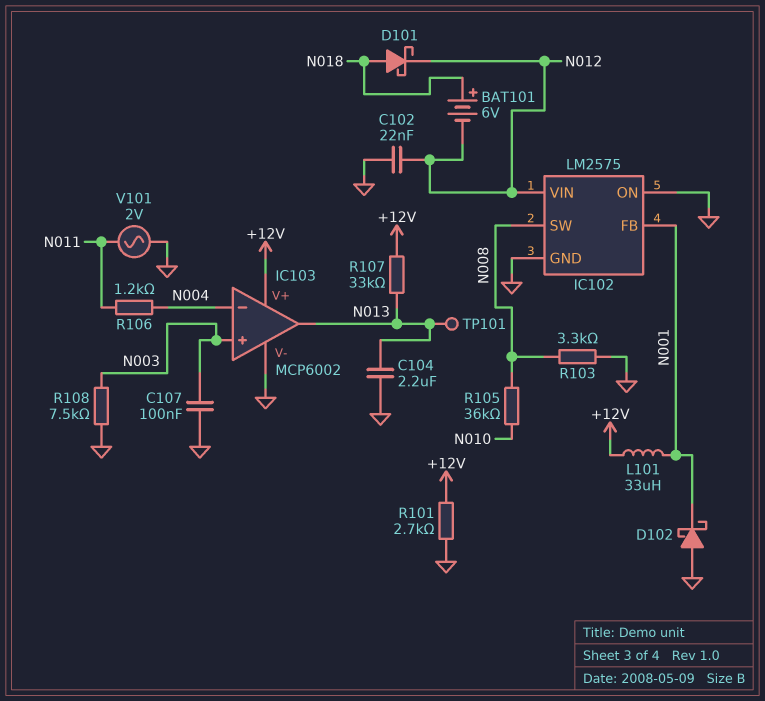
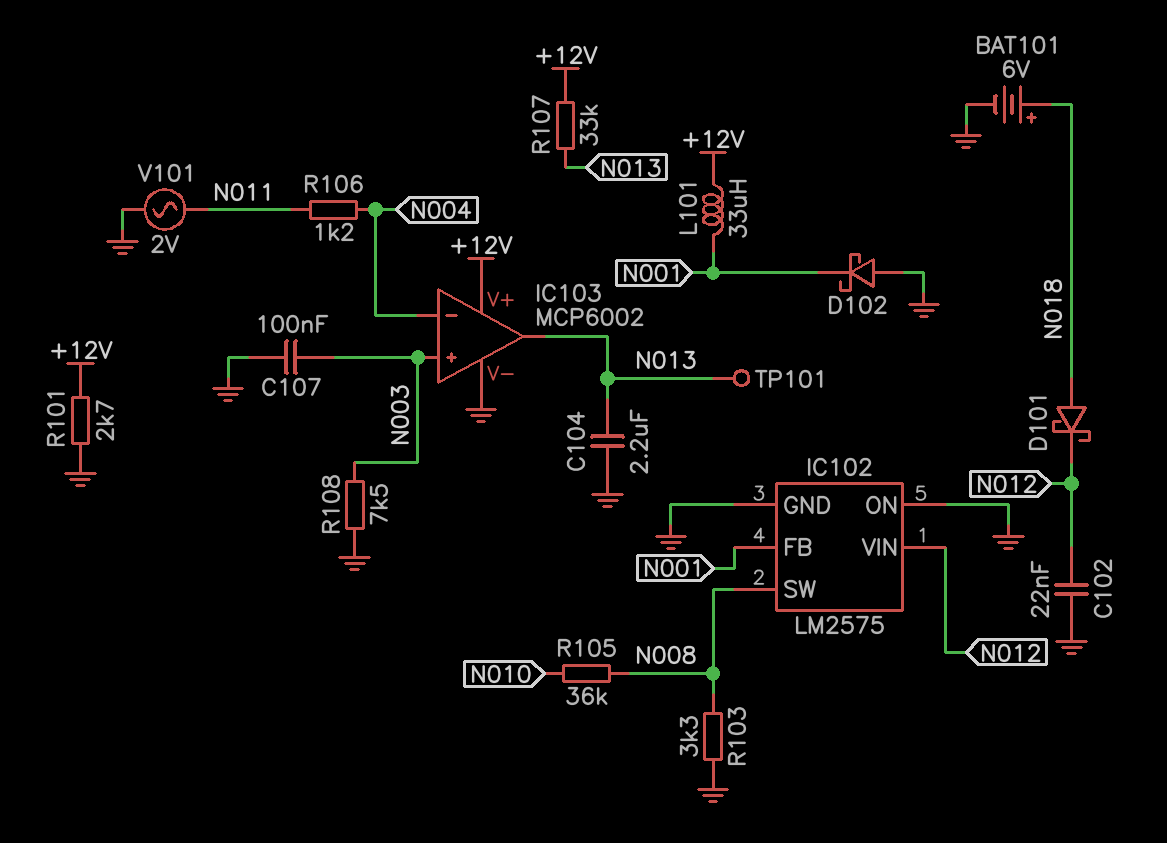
BAT101: 6V (plus N018, minus N012) -> 6V (plus N018, minus GND)

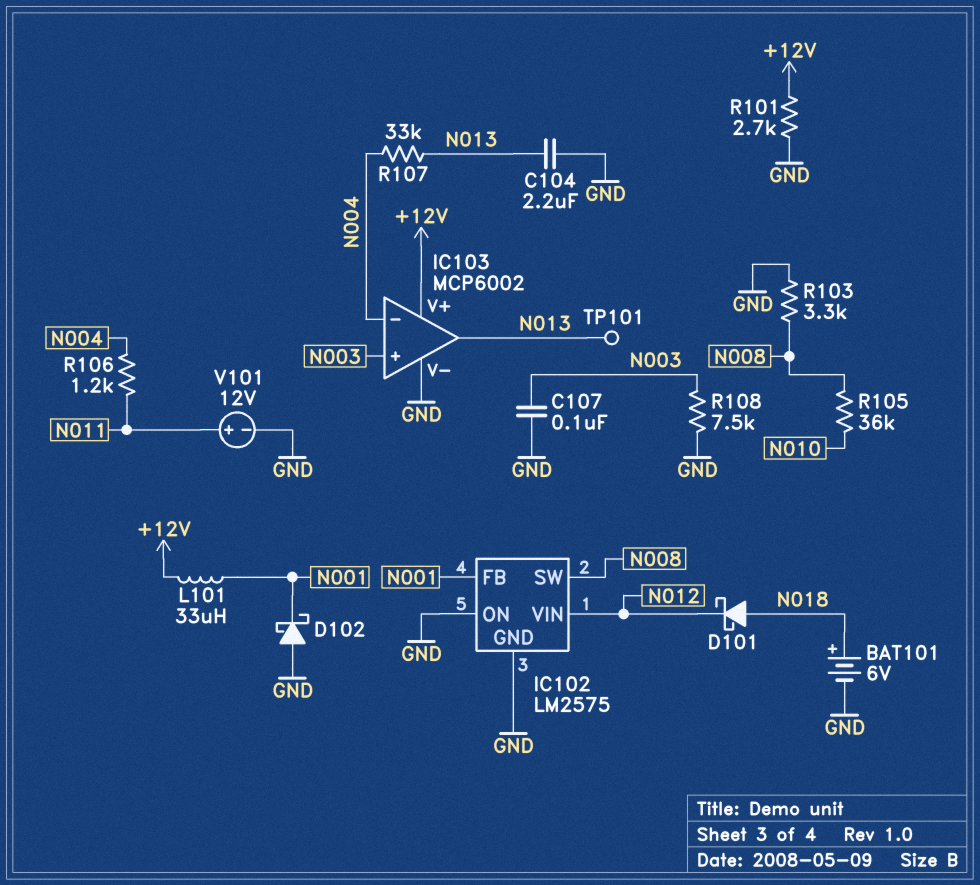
C102: 22nF (GND, N012) -> none
R107: 33k (+12V, N013) -> 33k (N004, N013)
V101: AC 2V (GND, N011) -> 12V (plus N011, minus GND)

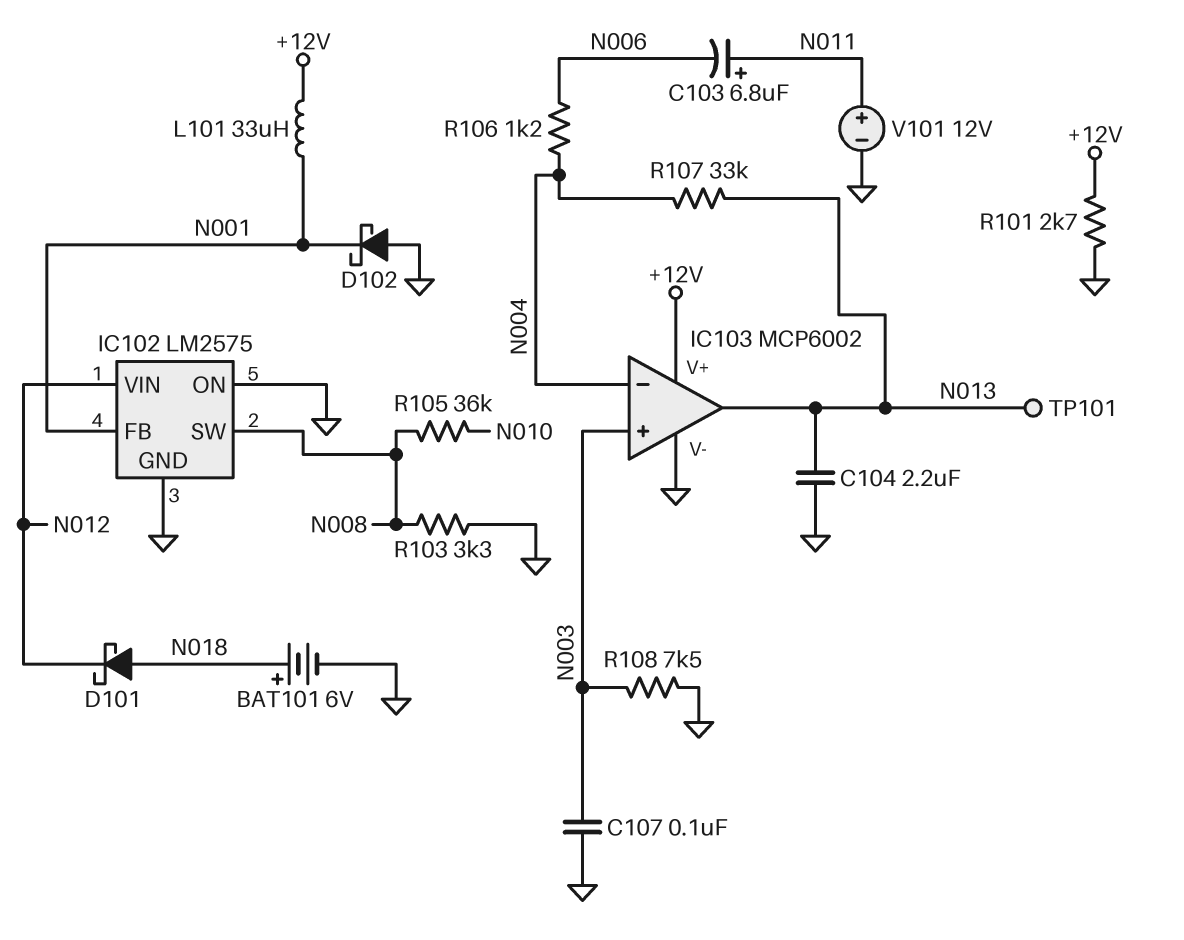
C103: none -> 6.8uF (plus N011, minus N006)
R106: 1.2k (N004, N011) -> 1.2k (N004, N006)

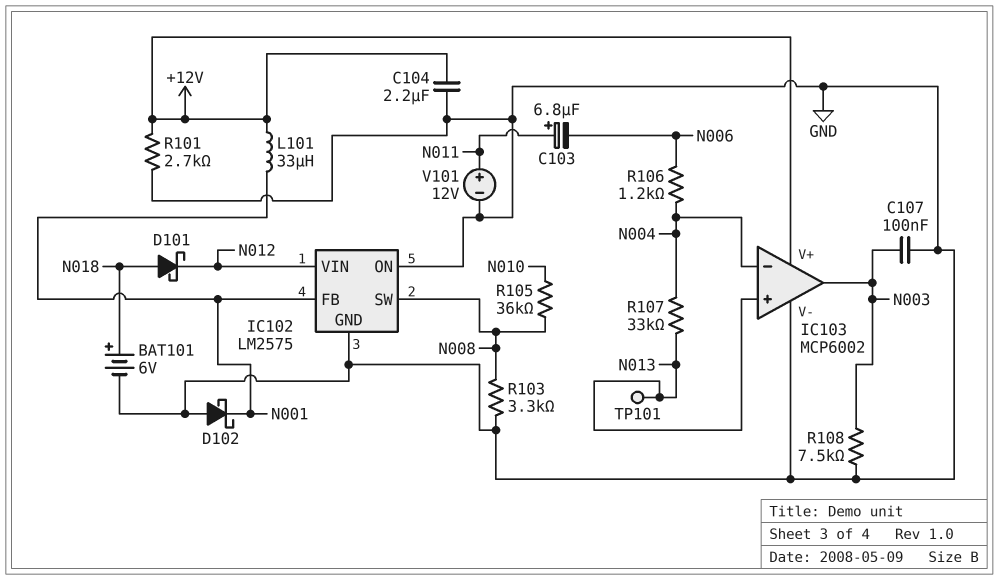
C104: 2.2uF (GND, N013) -> 2.2uF (+12V, GND)
IC103 pin in+: N003 -> N013
IC103 pin out: N013 -> N003

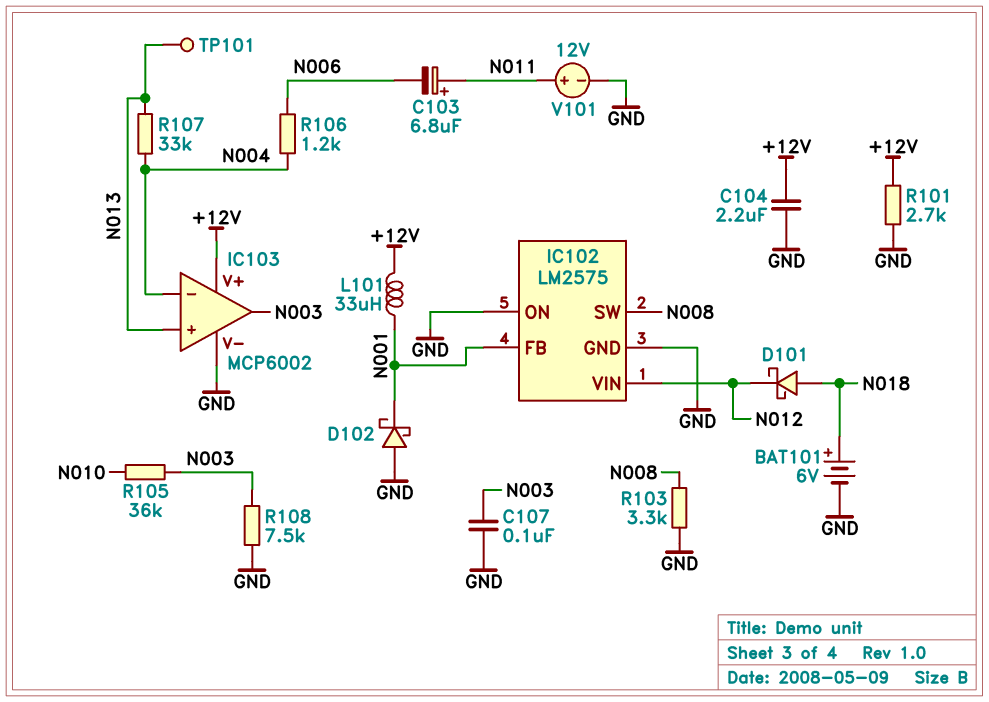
R105: 36k (N008, N010) -> 36k (N003, N010)

